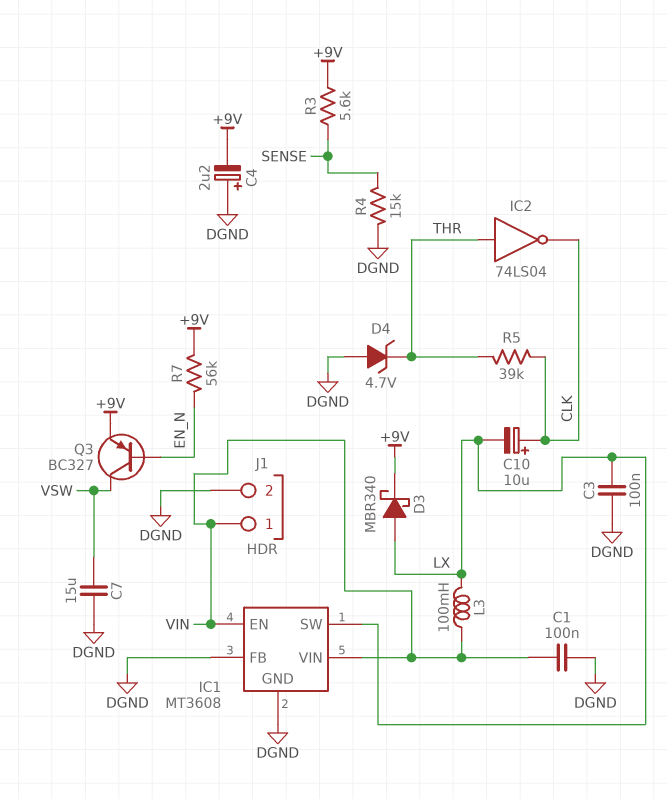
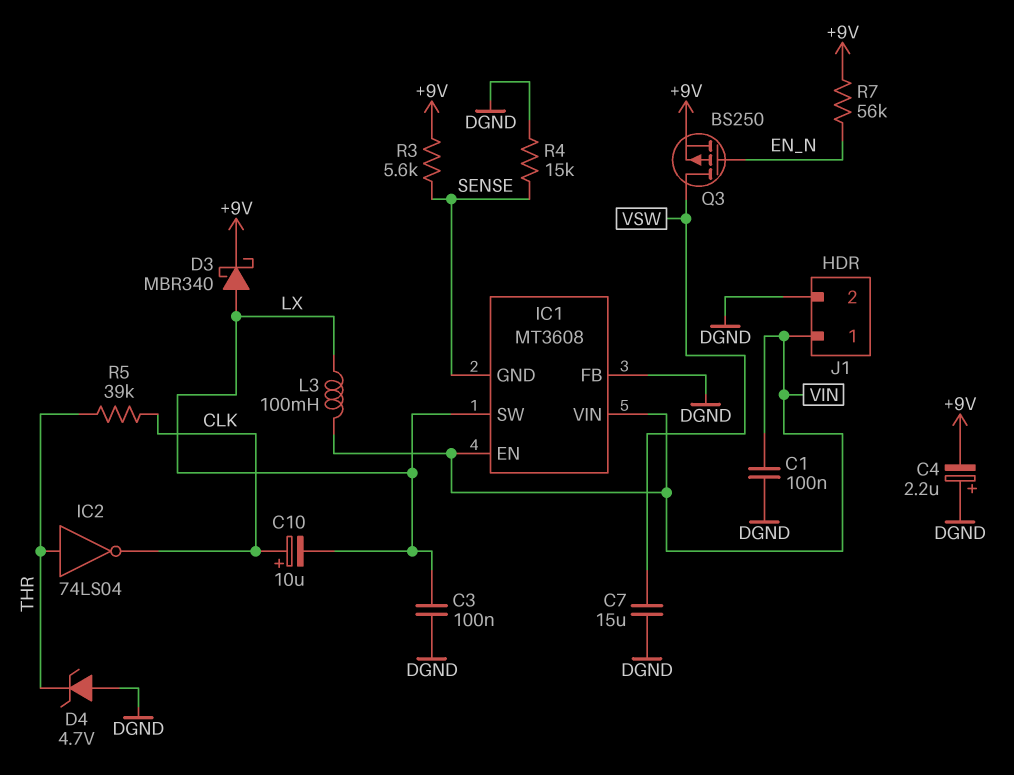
IC1 pin GND: DGND -> SENSE
Q3: PNP BC327 (B EN_N, C VSW, E +9V) -> PMOS BS250 (G EN_N, D VSW, S +9V)

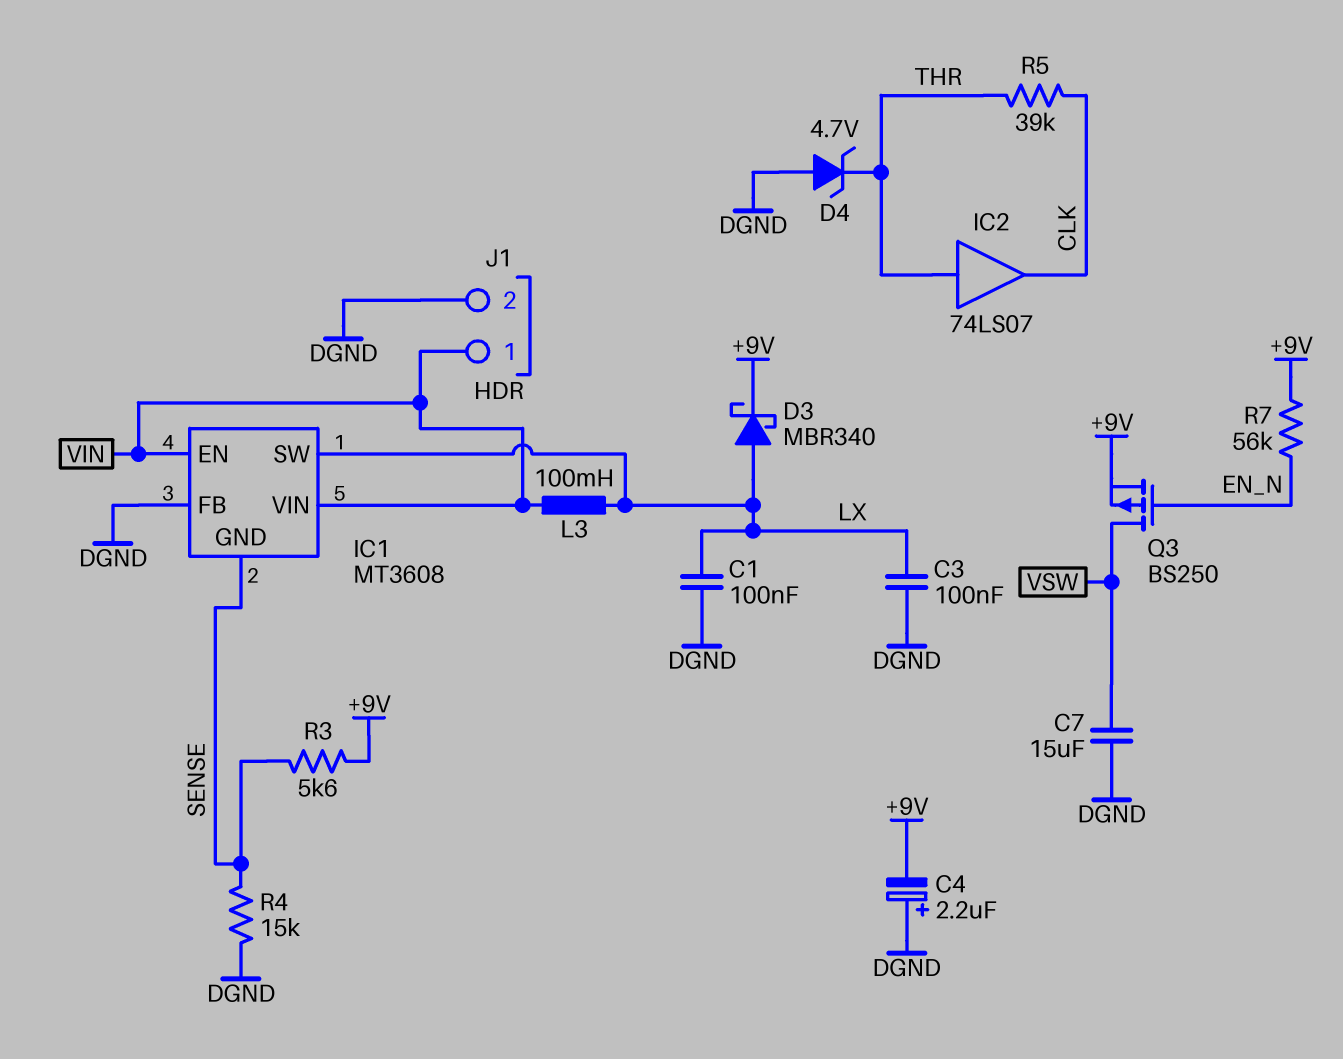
C1: 100nF (DGND, VIN) -> 100nF (DGND, LX)
C10: 10uF (plus CLK, minus LX) -> none
IC2: NOT 74LS04 (in THR, out CLK) -> buffer 74LS07 (in THR, out CLK)

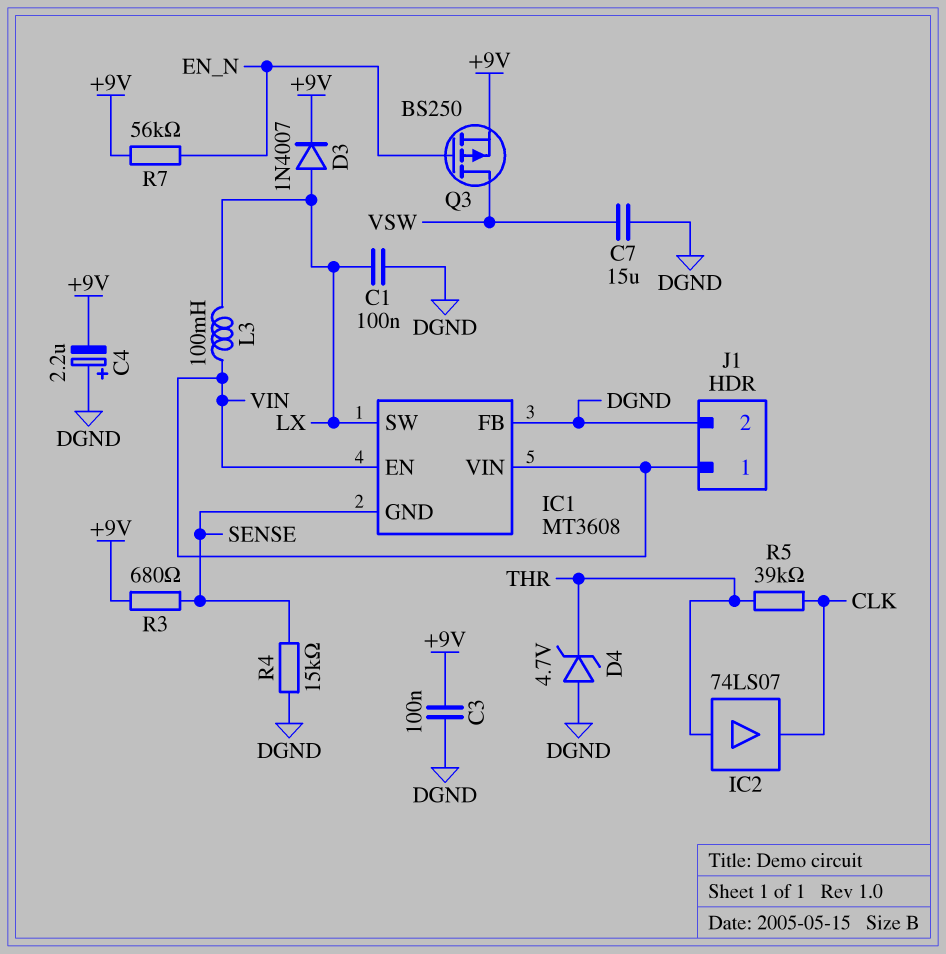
C3: 100nF (DGND, LX) -> 100nF (+9V, DGND)
D3: schottky MBR340 (A LX, K +9V) -> diode 1N4007 (A LX, K +9V)
R3: 5.6k (+9V, SENSE) -> 680 (+9V, SENSE)

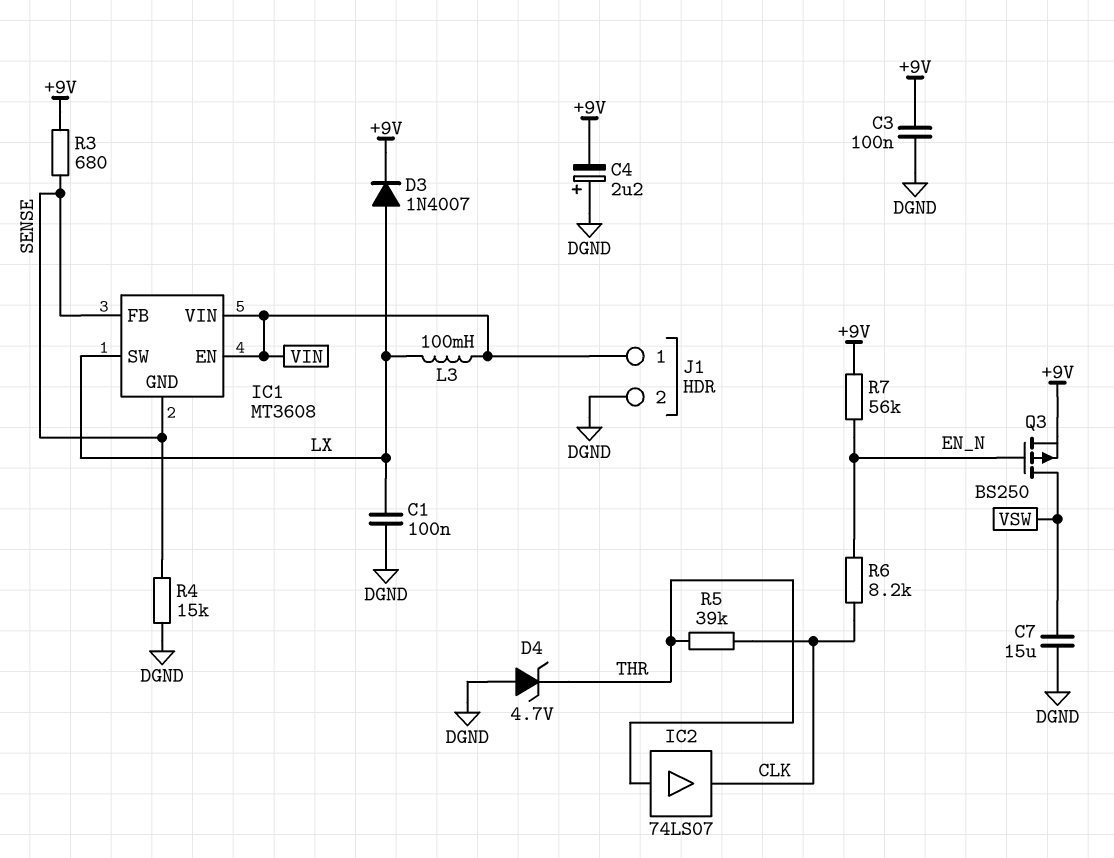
IC1 pin FB: DGND -> SENSE
R6: none -> 8.2k (CLK, EN_N)

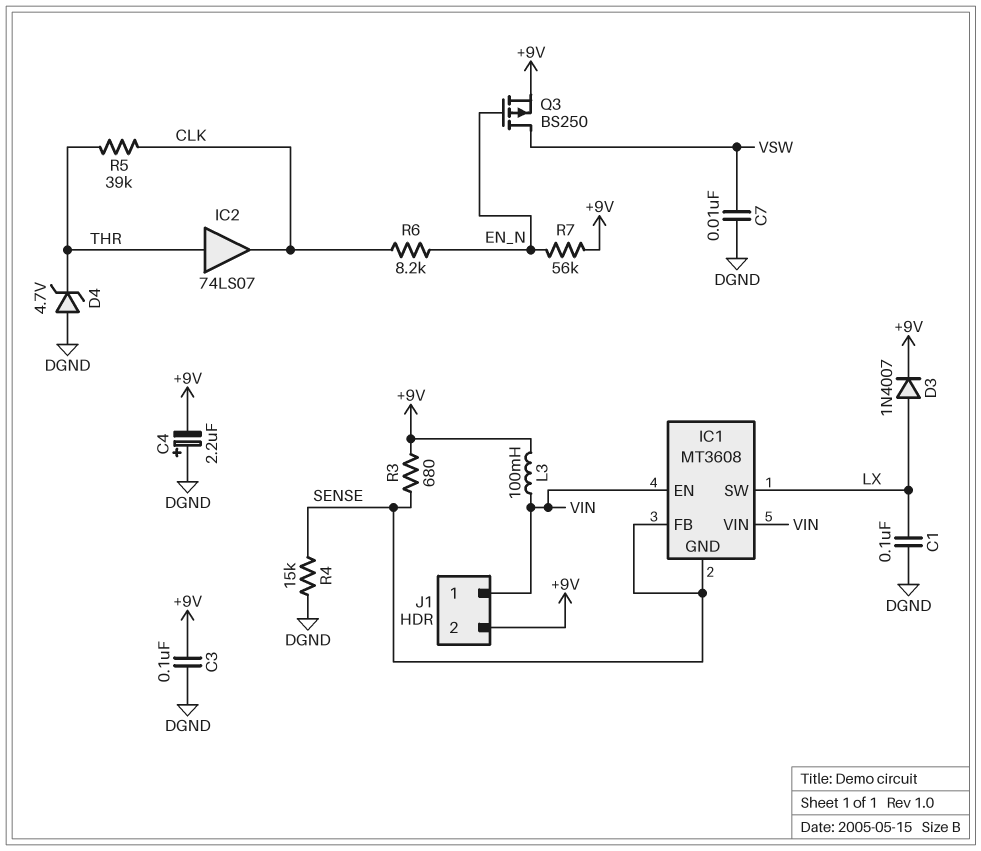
C7: 15uF (DGND, VSW) -> 10nF (DGND, VSW)
J1 pin 2: DGND -> +9V
L3: 100mH (LX, VIN) -> 100mH (+9V, VIN)

